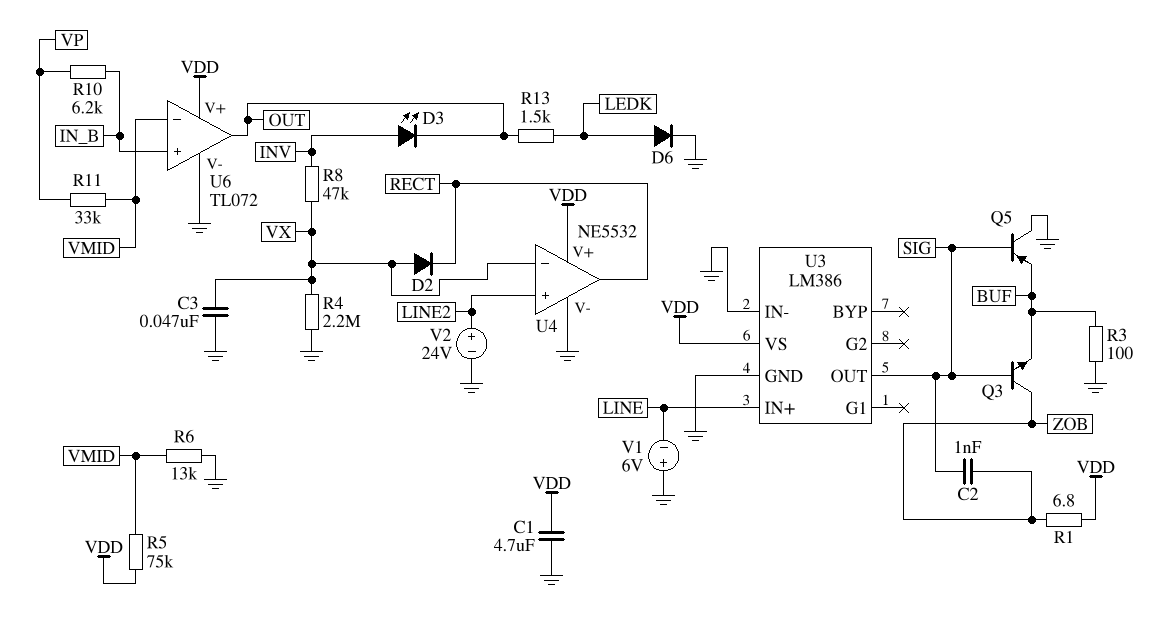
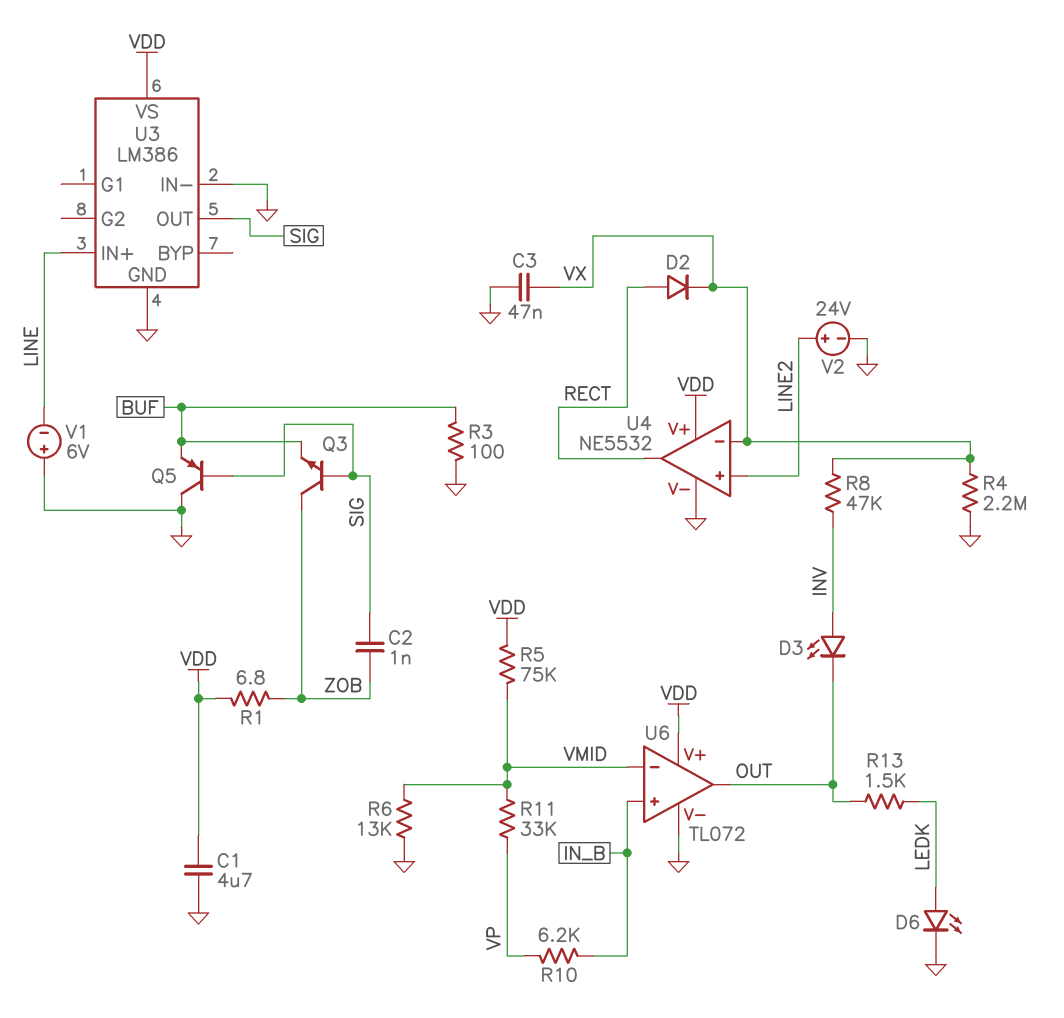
D2: diode (A VX, K RECT) -> diode (A RECT, K VX)
D6: diode (A LEDK, K GND) -> LED (A LEDK, K GND)

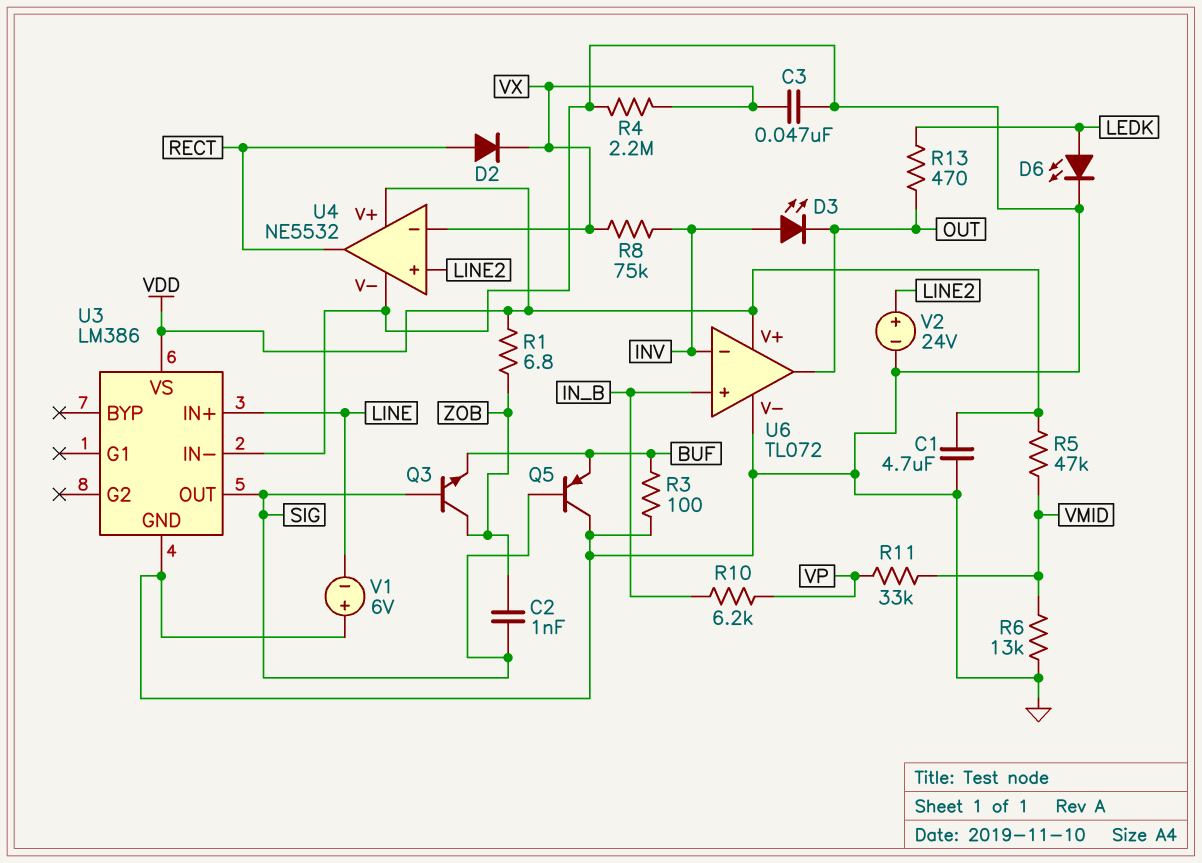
R5: 75k (VDD, VMID) -> 47k (VDD, VMID)
R8: 47k (INV, VX) -> 75k (INV, VX)
R13: 1.5k (LEDK, OUT) -> 470 (LEDK, OUT)
U6 pin in-: VMID -> INV

